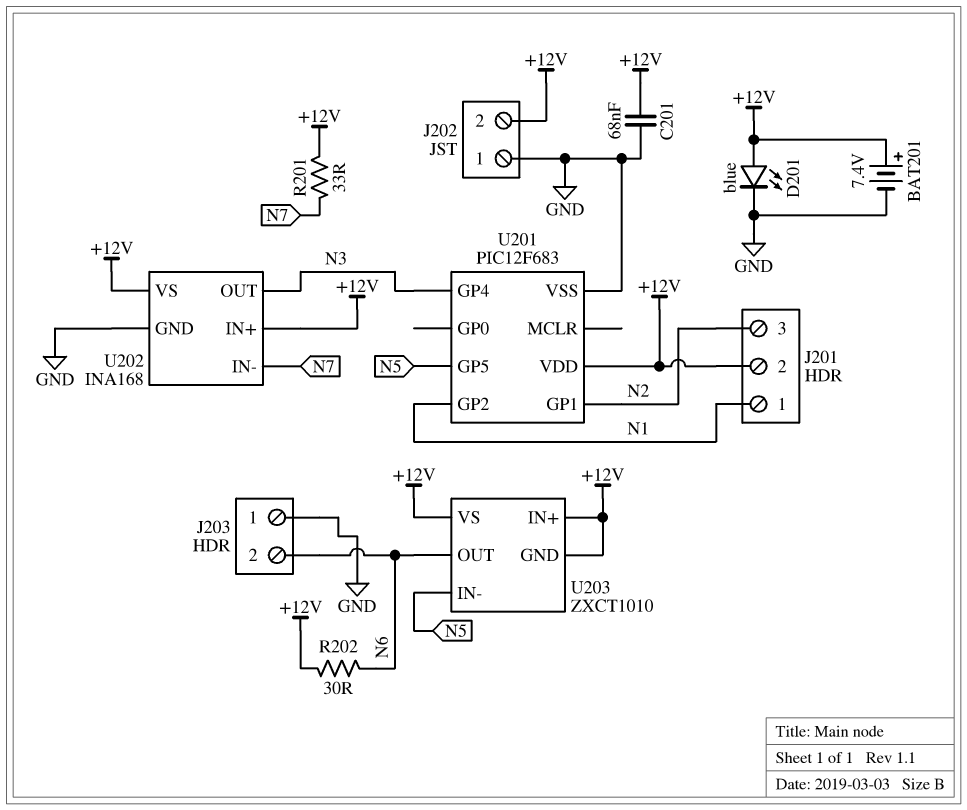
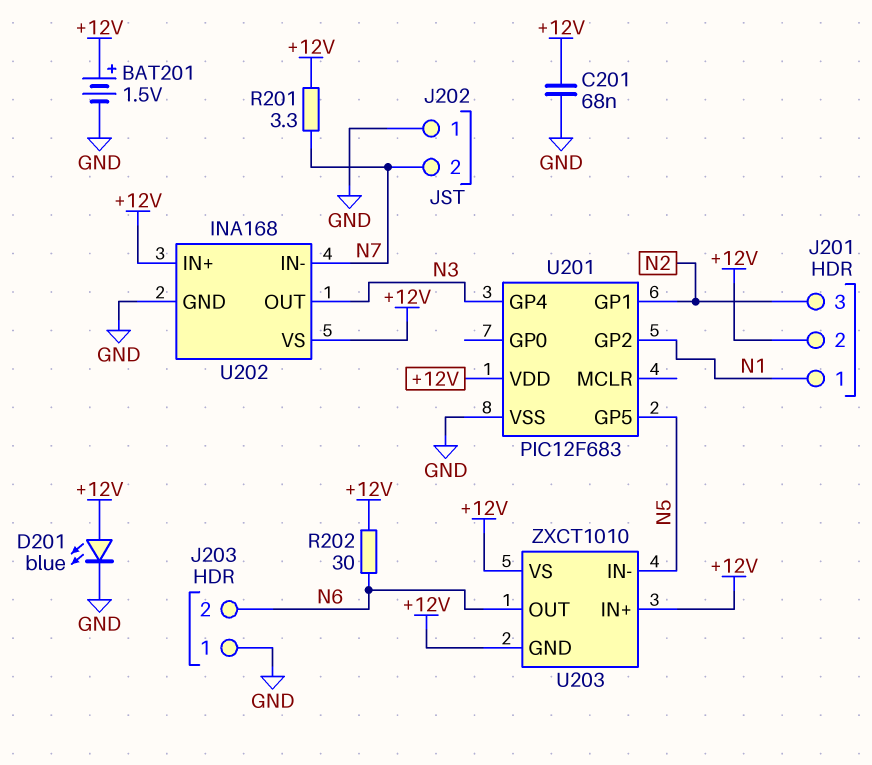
BAT201: 7.4V (plus +12V, minus GND) -> 1.5V (plus +12V, minus GND)
J202 pin 2: +12V -> N7
R201: 33 (+12V, N7) -> 3.3 (+12V, N7)

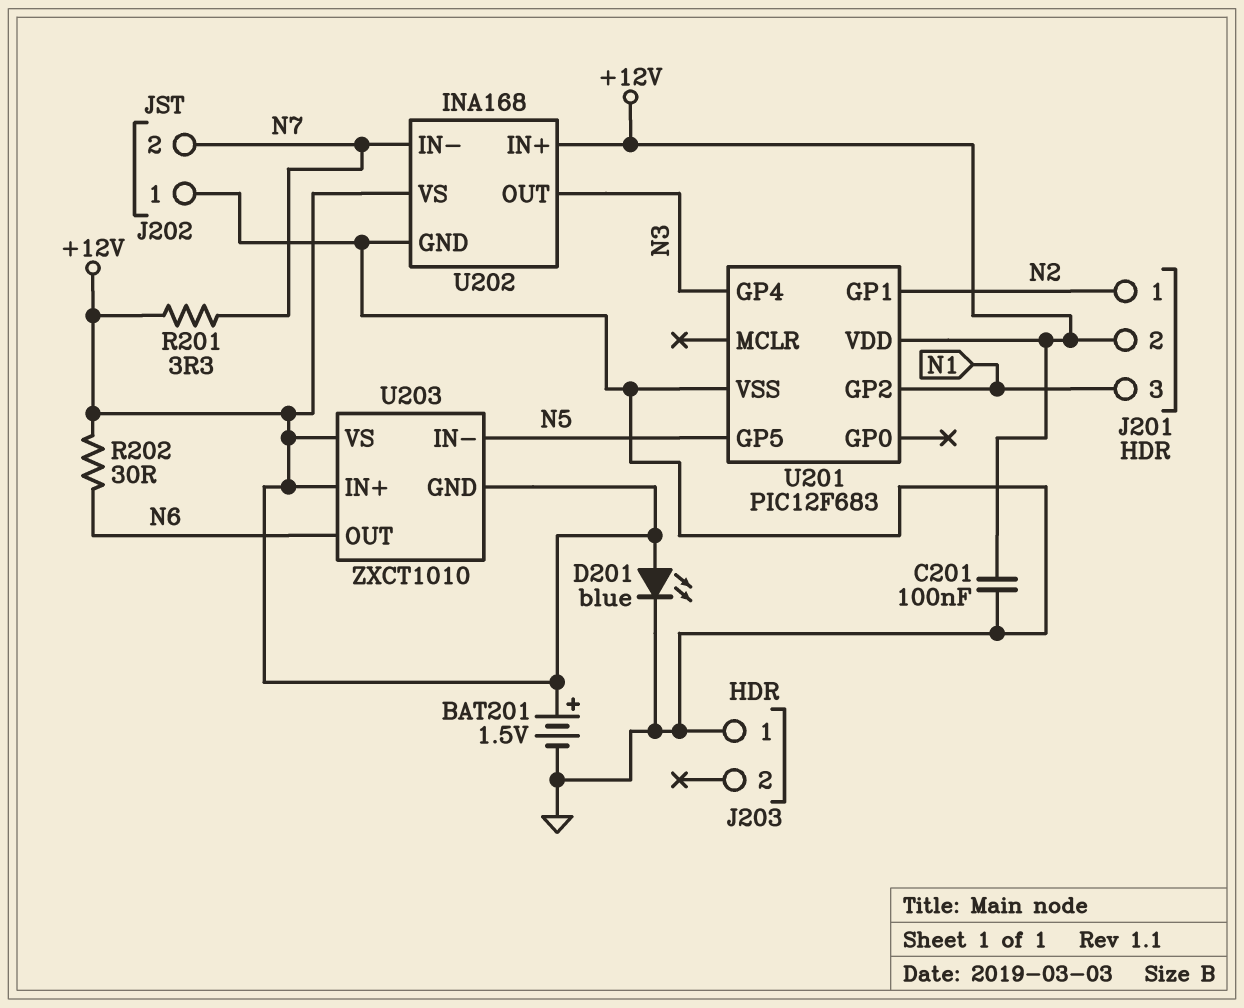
C201: 68nF (+12V, GND) -> 100nF (+12V, GND)
J201 pin 1: N1 -> N2
J201 pin 3: N2 -> N1
J203 pin 2: N6 -> none

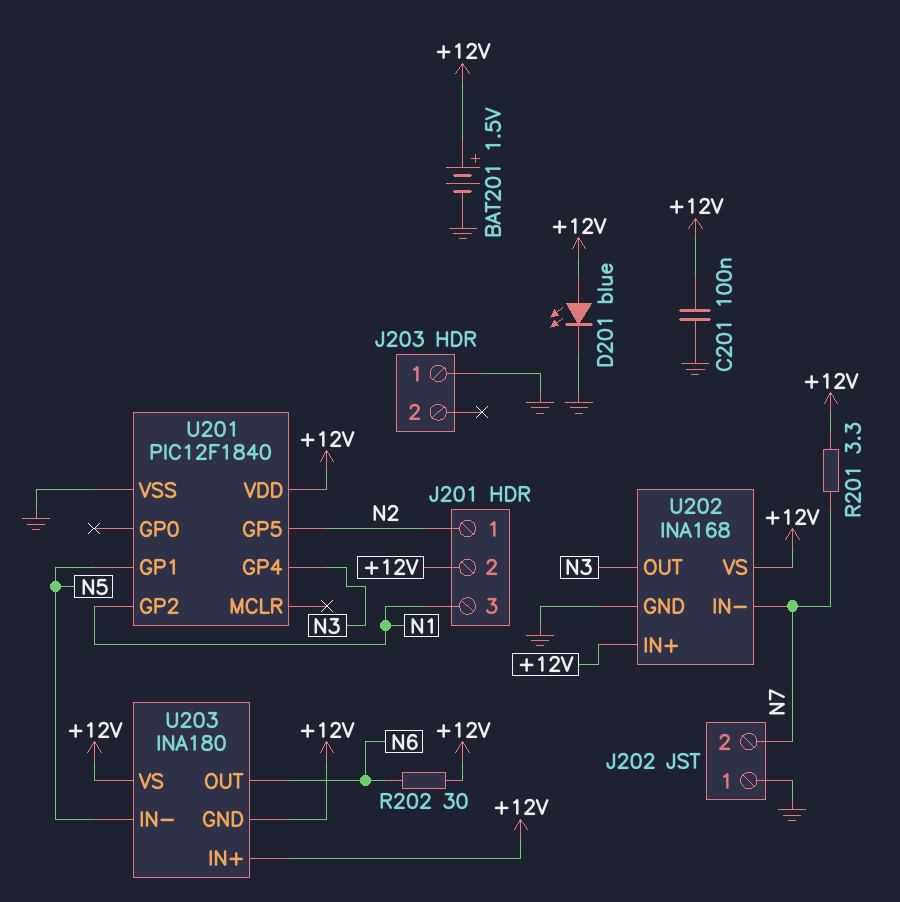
U201: PIC12F683 -> PIC12F1840
U201 pin GP1: N2 -> N5
U201 pin GP5: N5 -> N2
U203: ZXCT1010 -> INA180

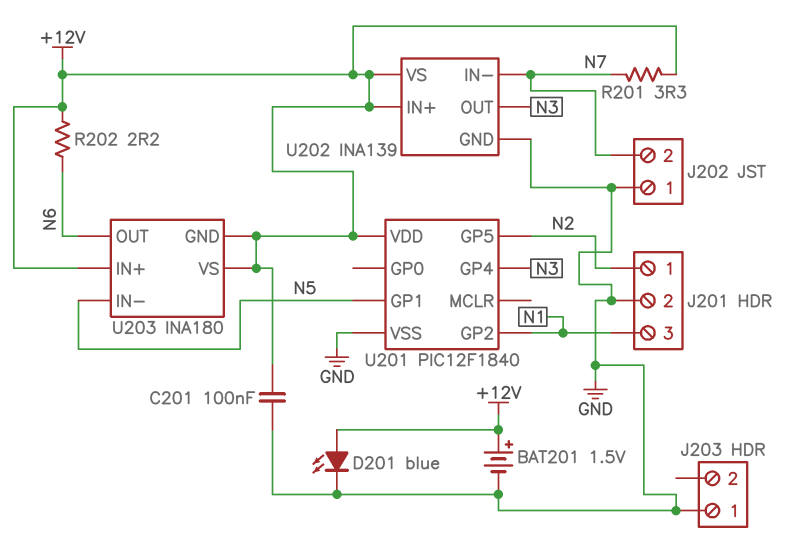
J201 pin 2: +12V -> GND
R202: 30 (+12V, N6) -> 2.2 (+12V, N6)
U202: INA168 -> INA139

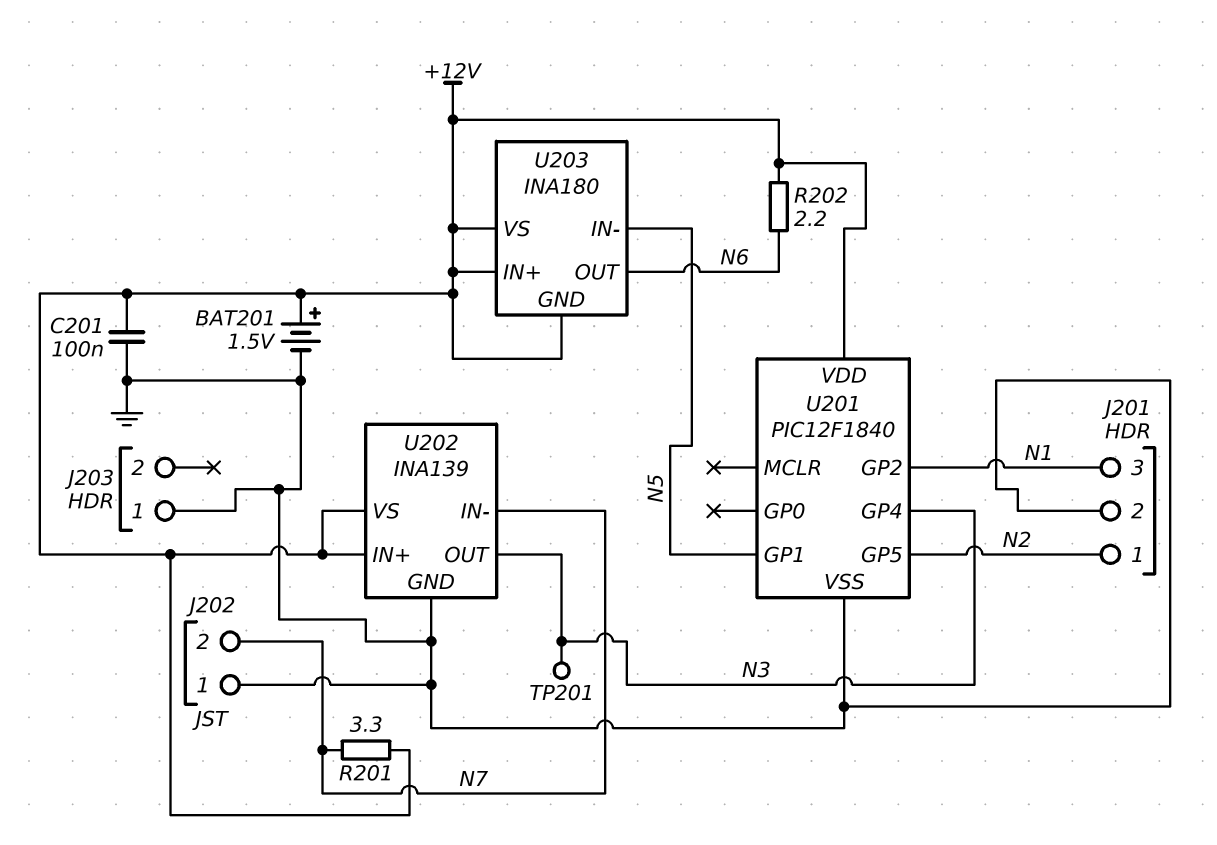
D201: LED blue (A +12V, K GND) -> none
TP201: none -> test point (N3)

